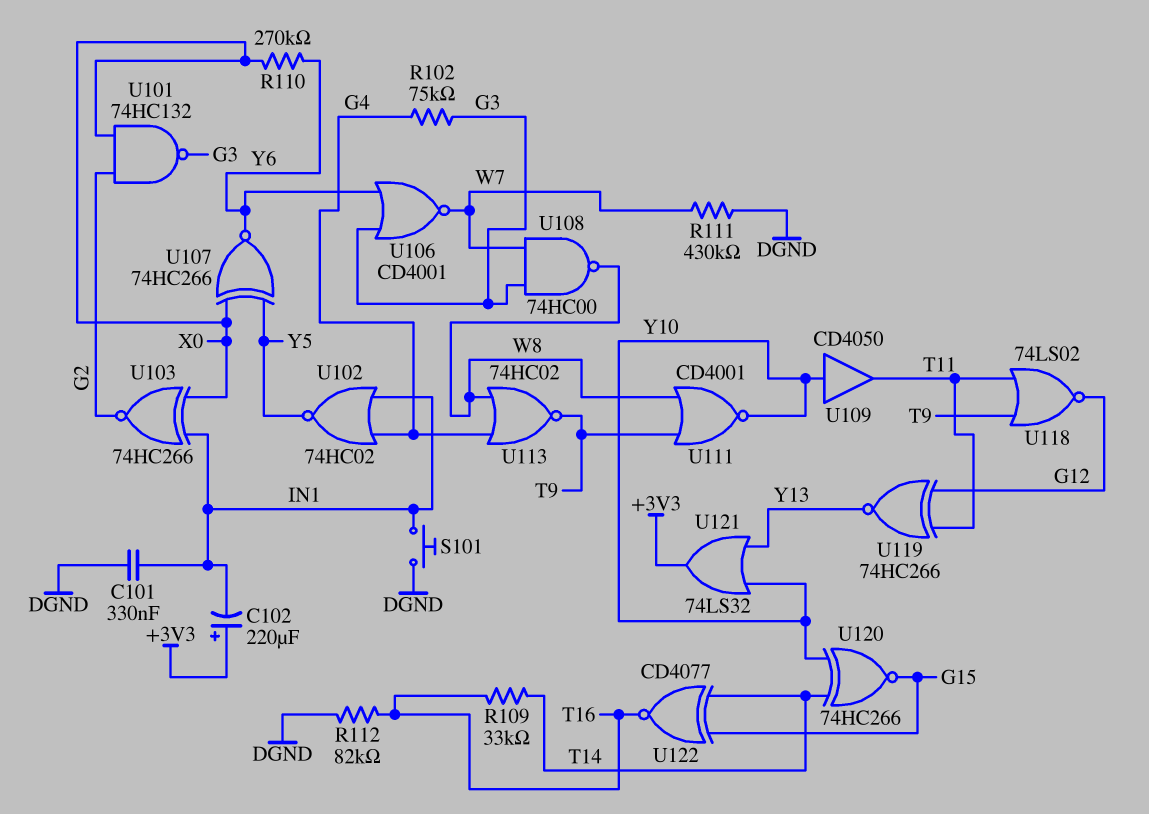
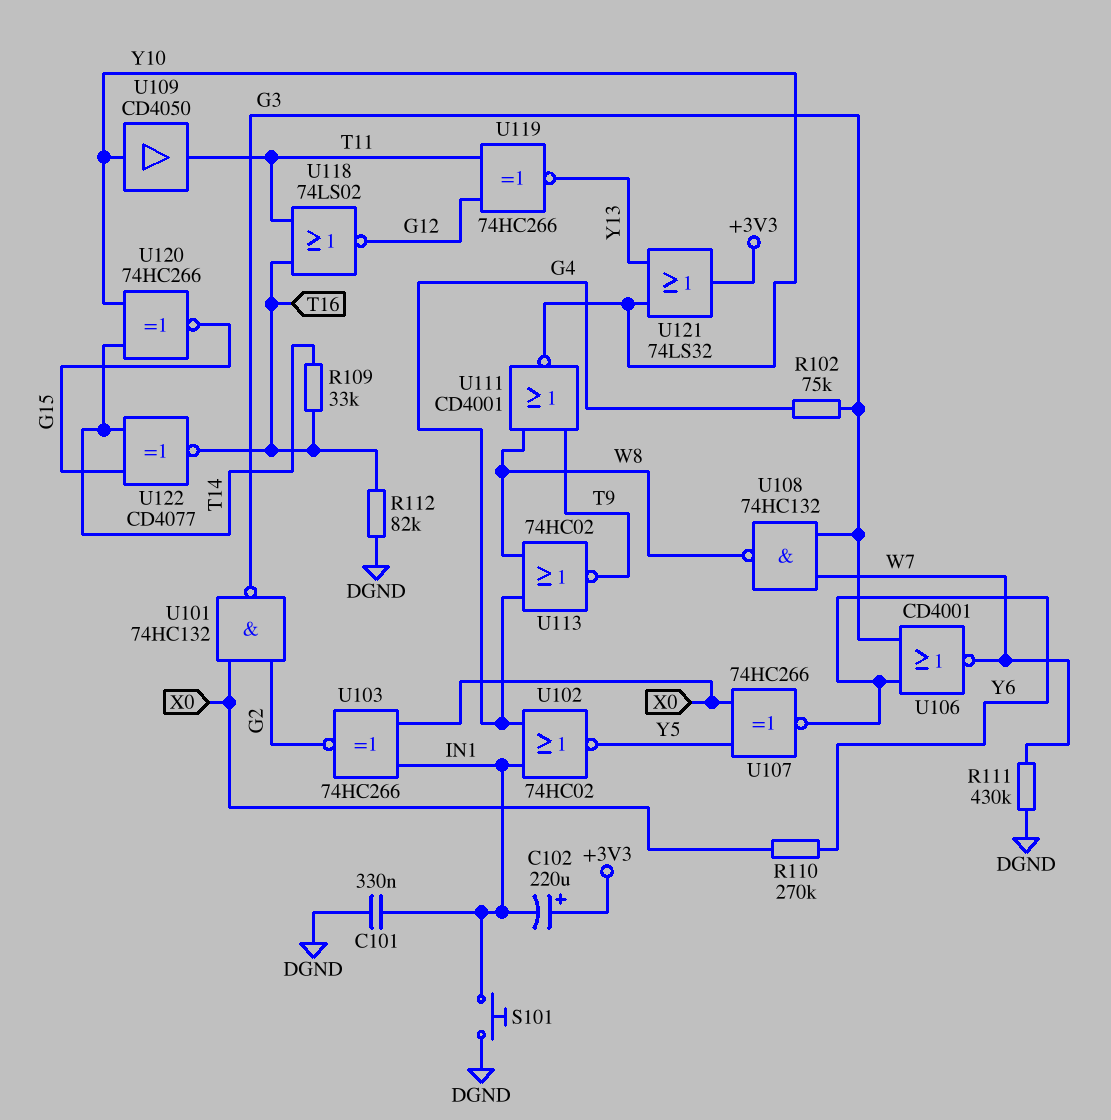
U108: NAND 74HC00 (in G3, in W7, out W8) -> NAND 74HC132 (in G3, in W7, out W8)
U118: NOR 74LS02 (in T9, in T11, out G12) -> NOR 74LS02 (in T11, in T16, out G12)

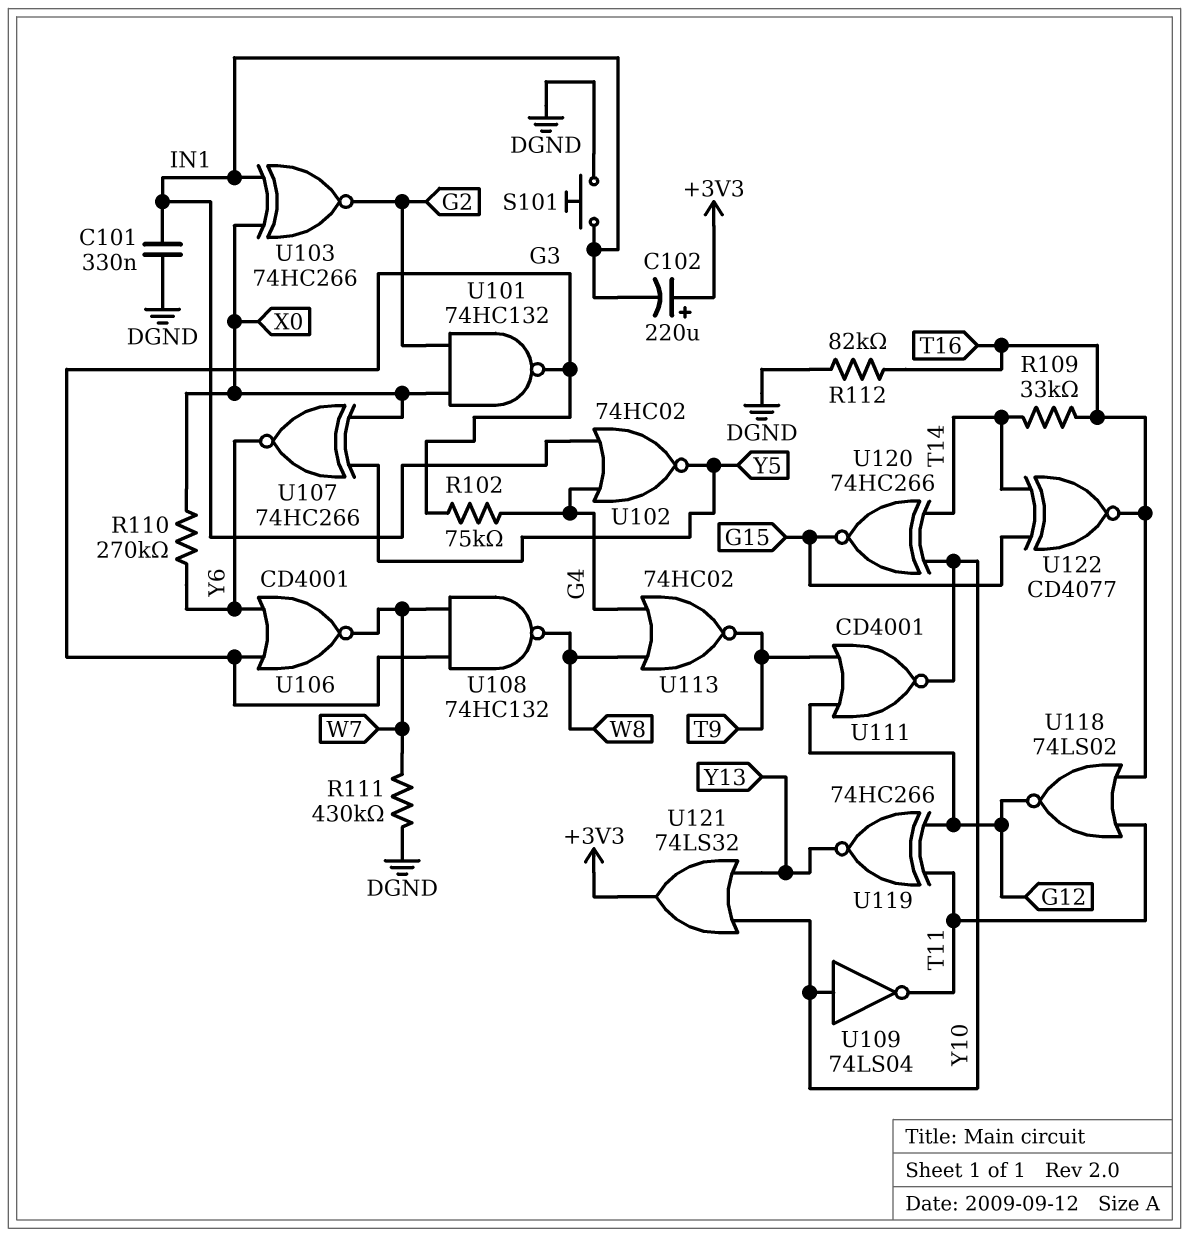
U109: buffer CD4050 (in Y10, out T11) -> NOT 74LS04 (in Y10, out T11)
U111: NOR CD4001 (in T9, in W8, out Y10) -> NOR CD4001 (in G12, in T9, out Y10)

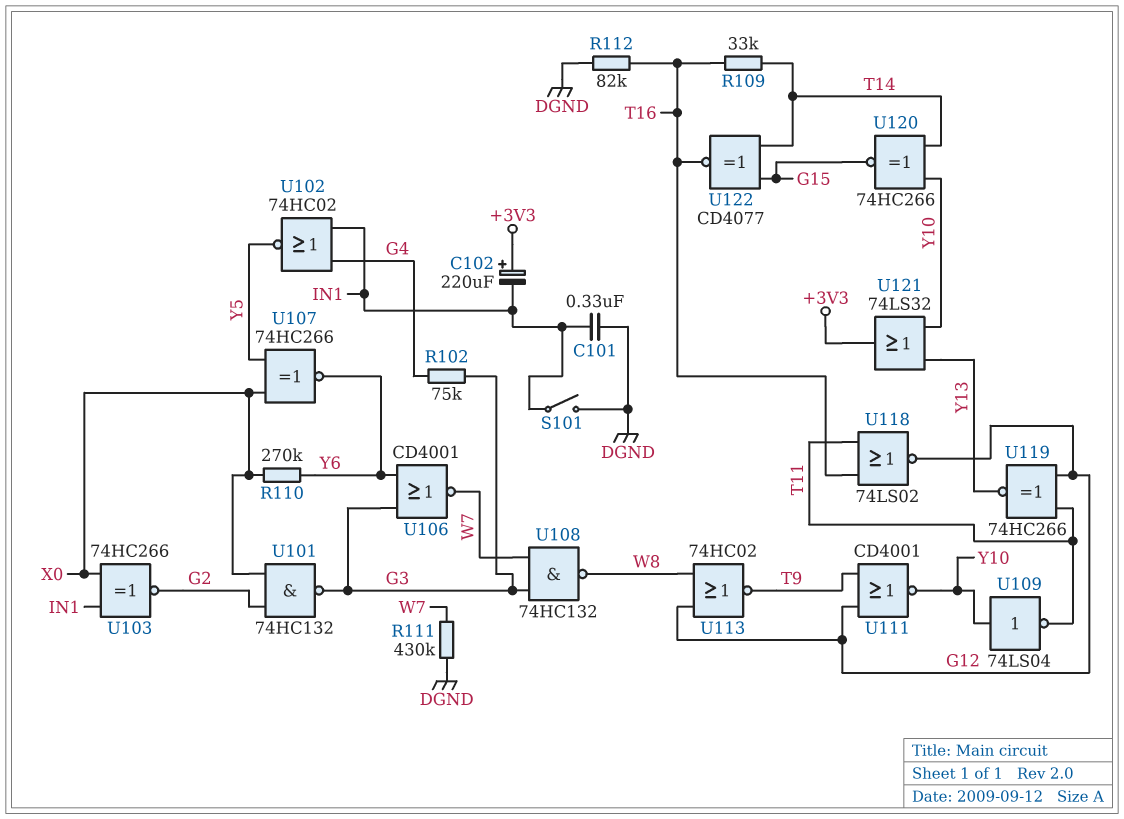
S101: button (DGND, IN1) -> switch (DGND, IN1)
U113: NOR 74HC02 (in G4, in W8, out T9) -> NOR 74HC02 (in G12, in W8, out T9)

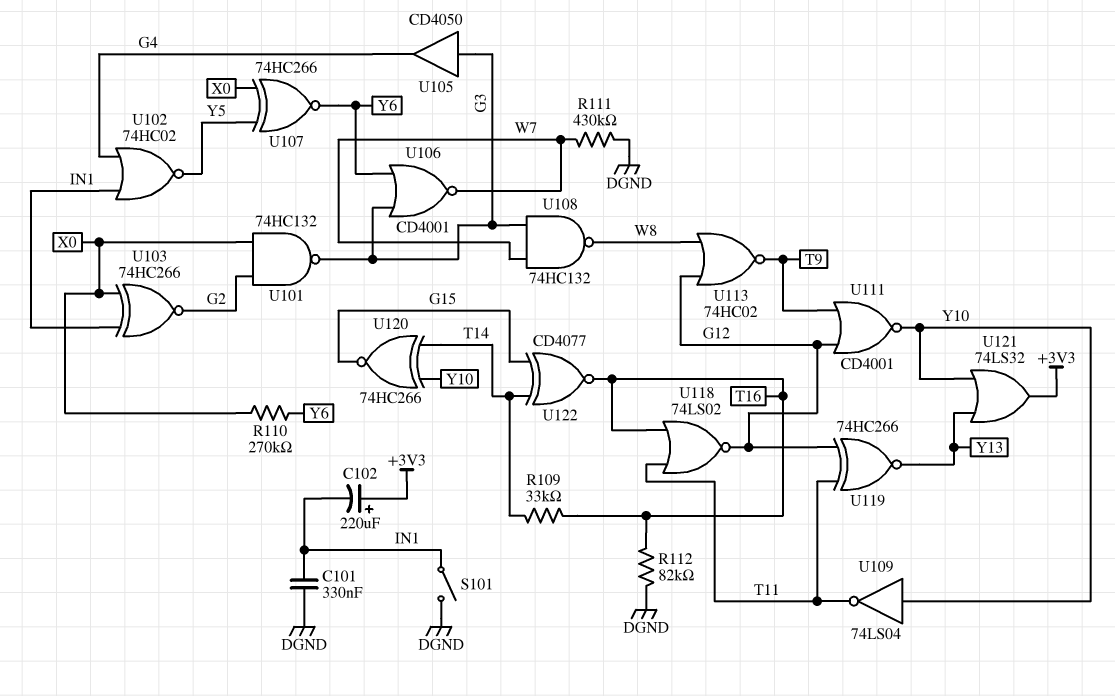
R102: 75k (G3, G4) -> none
U105: none -> buffer CD4050 (in G3, out G4)

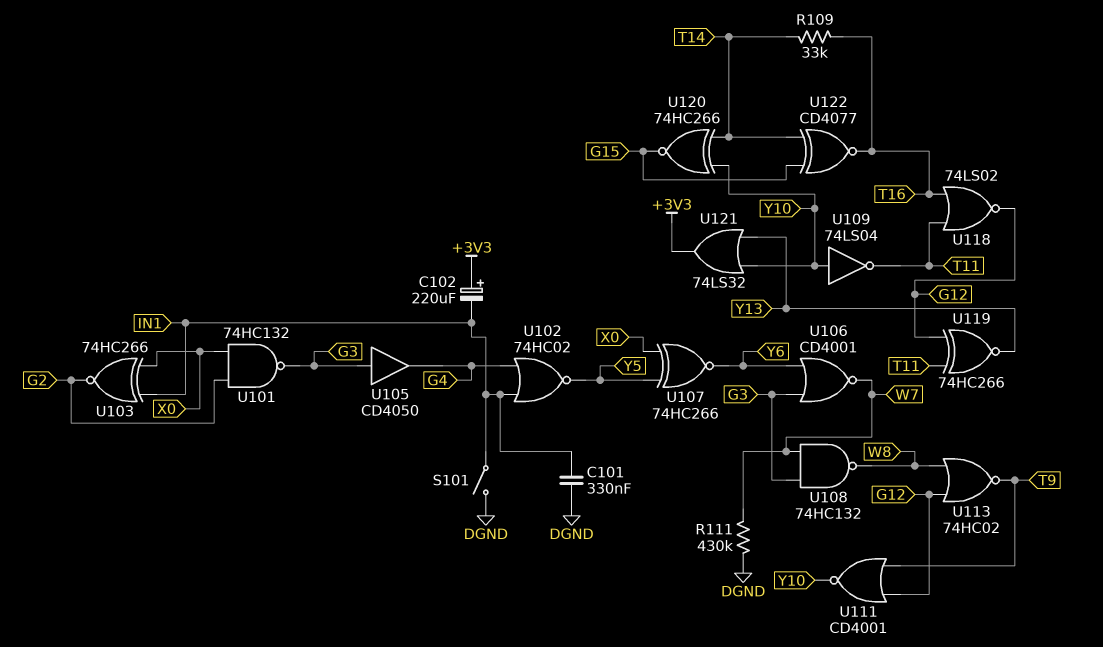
R110: 270k (X0, Y6) -> none
R112: 82k (DGND, T16) -> none

